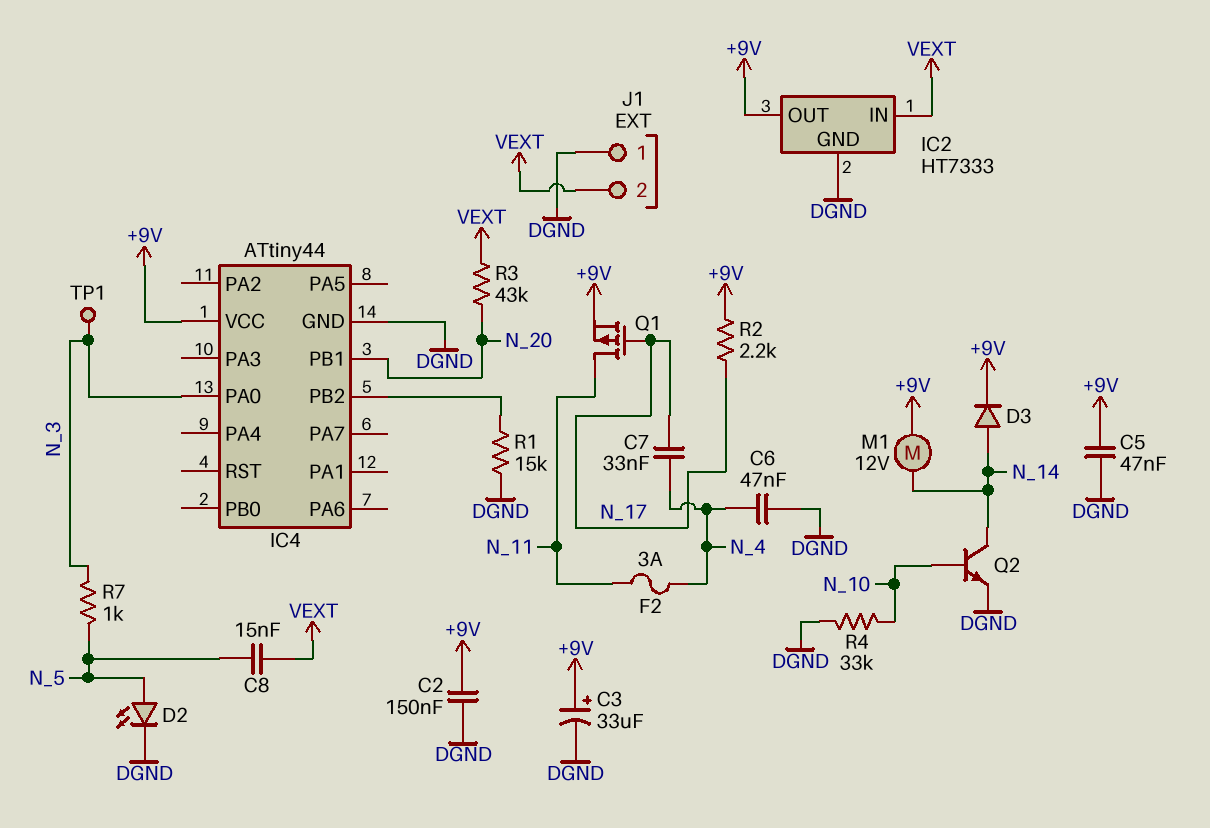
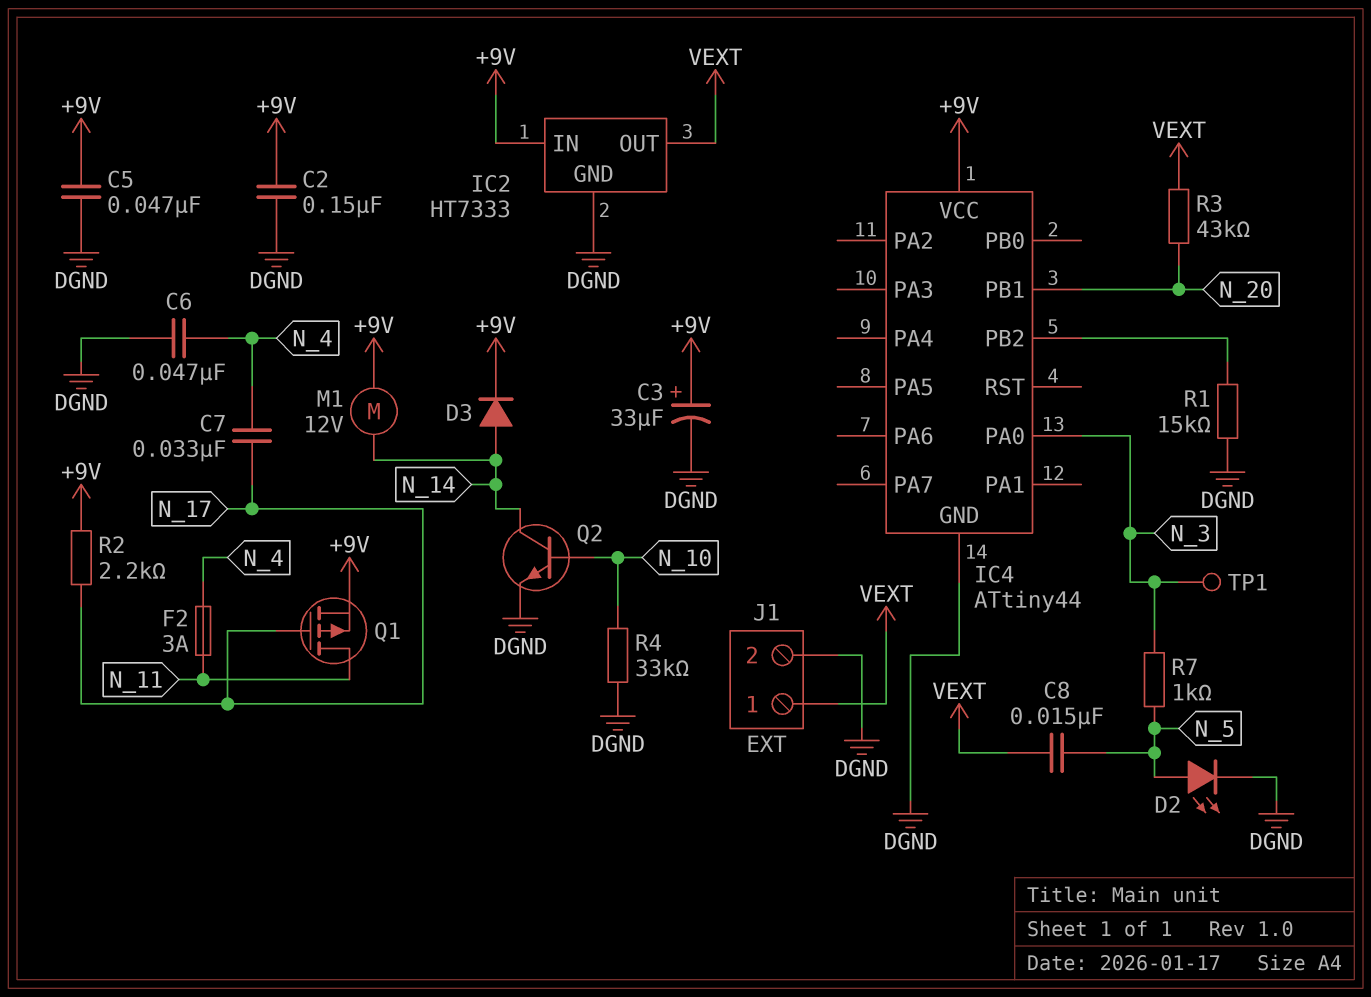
IC2 pin IN: VEXT -> +9V
IC2 pin OUT: +9V -> VEXT
J1 pin 1: DGND -> VEXT
J1 pin 2: VEXT -> DGND

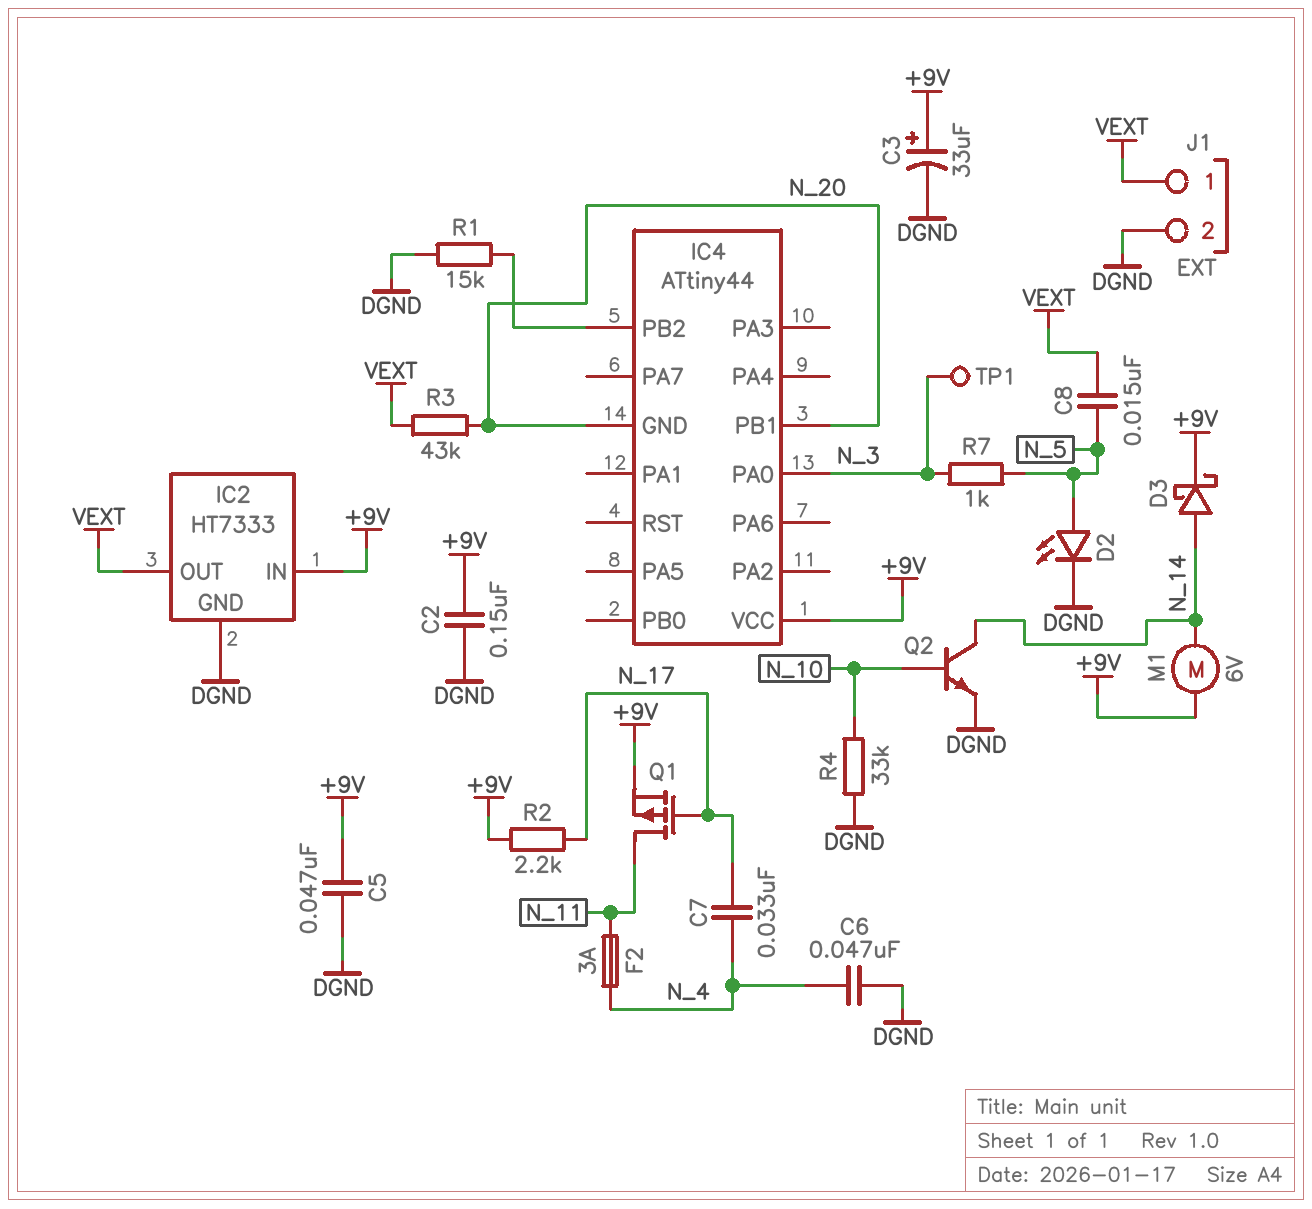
D3: diode (A N_14, K +9V) -> schottky (A N_14, K +9V)
IC4 pin GND: DGND -> N_20
M1: motor 12V (+9V, N_14) -> motor 6V (+9V, N_14)

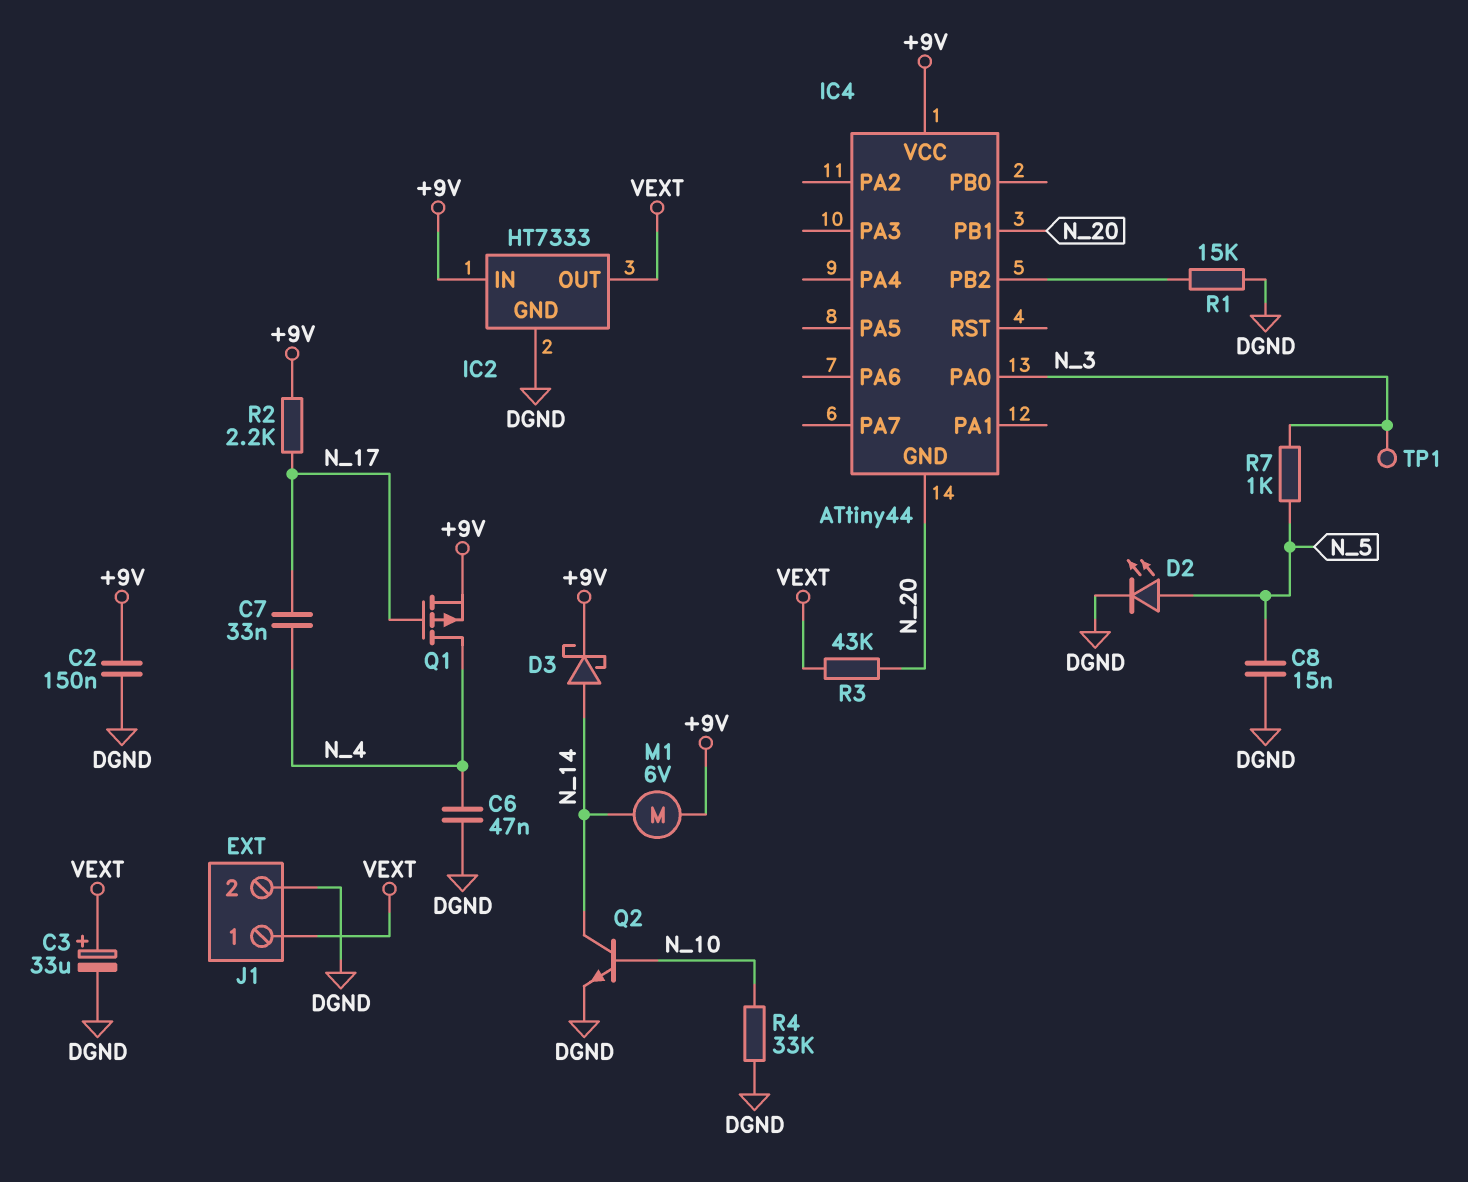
C3: 33uF (plus +9V, minus DGND) -> 33uF (plus VEXT, minus DGND)
C5: 47nF (+9V, DGND) -> none
C8: 15nF (N_5, VEXT) -> 15nF (DGND, N_5)
F2: 3A (N_4, N_11) -> none
Q1: PMOS (G N_17, D N_11, S +9V) -> PMOS (G N_17, D N_4, S +9V)

